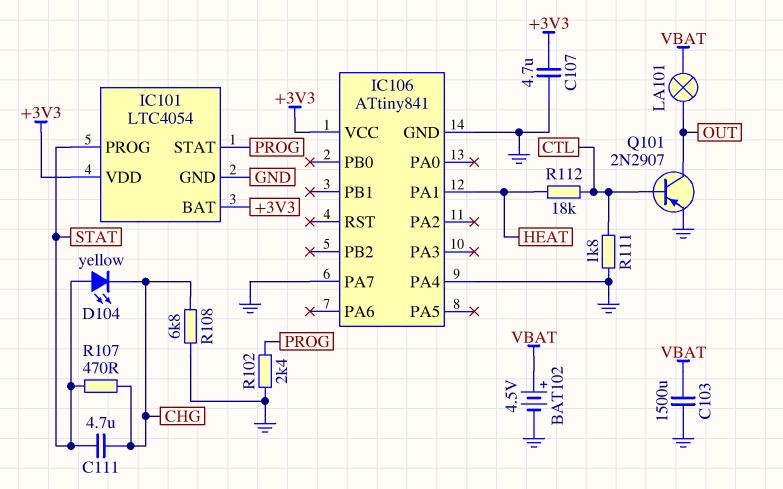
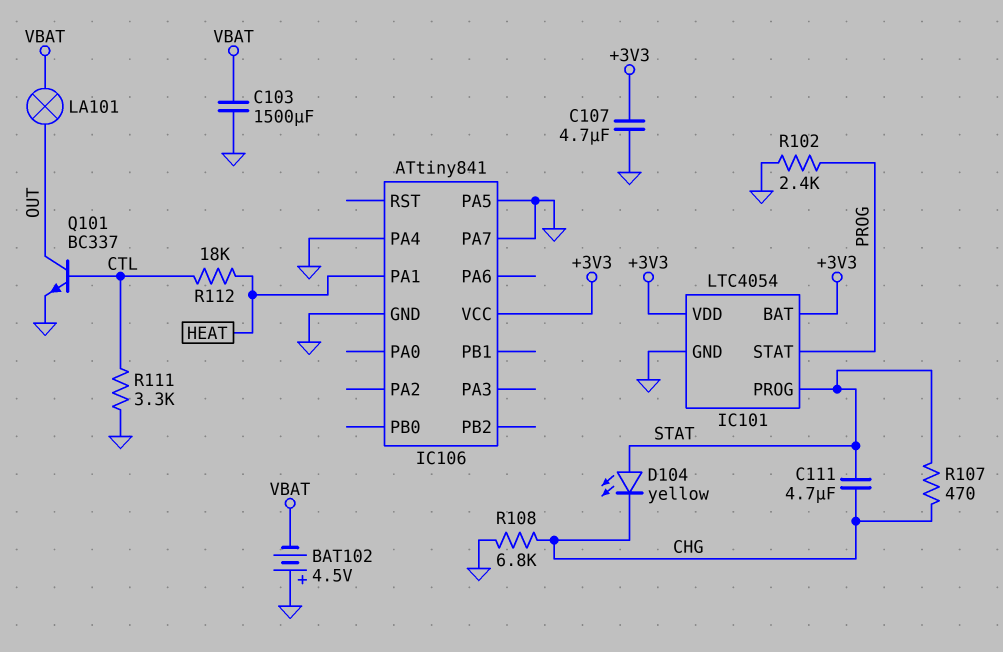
BAT102: 4.5V (plus VBAT, minus GND) -> 4.5V (plus GND, minus VBAT)
IC106 pin PA5: none -> GND
Q101: PNP 2N2907 (B CTL, C OUT, E GND) -> NPN BC337 (B CTL, C OUT, E GND)
R111: 1.8k (CTL, GND) -> 3.3k (CTL, GND)

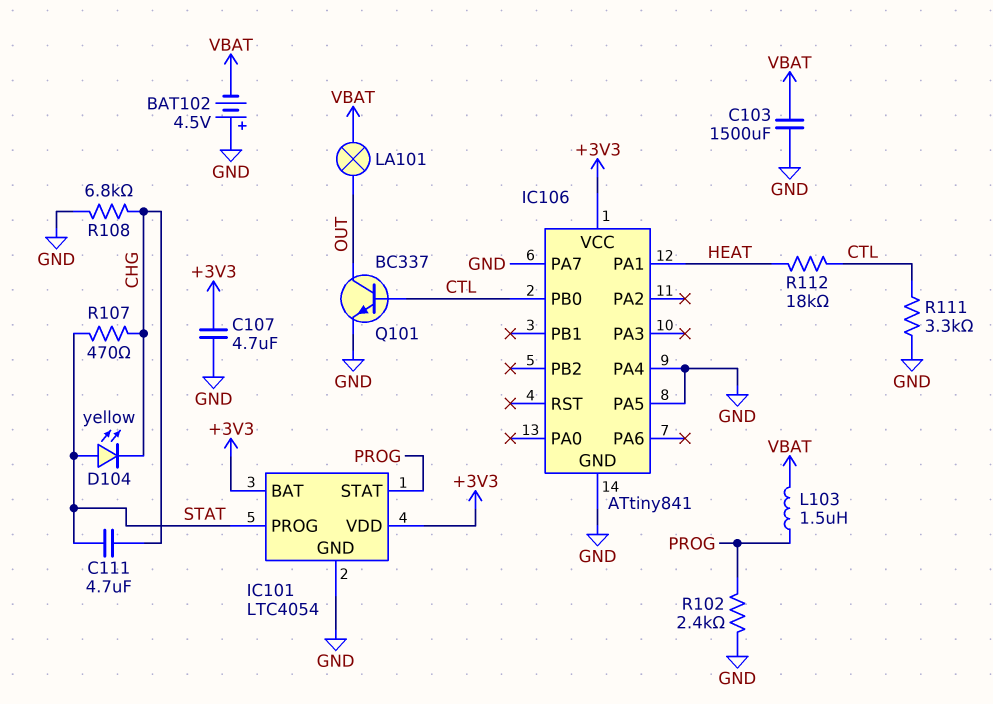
IC106 pin PB0: none -> CTL
L103: none -> 1.5uH (PROG, VBAT)

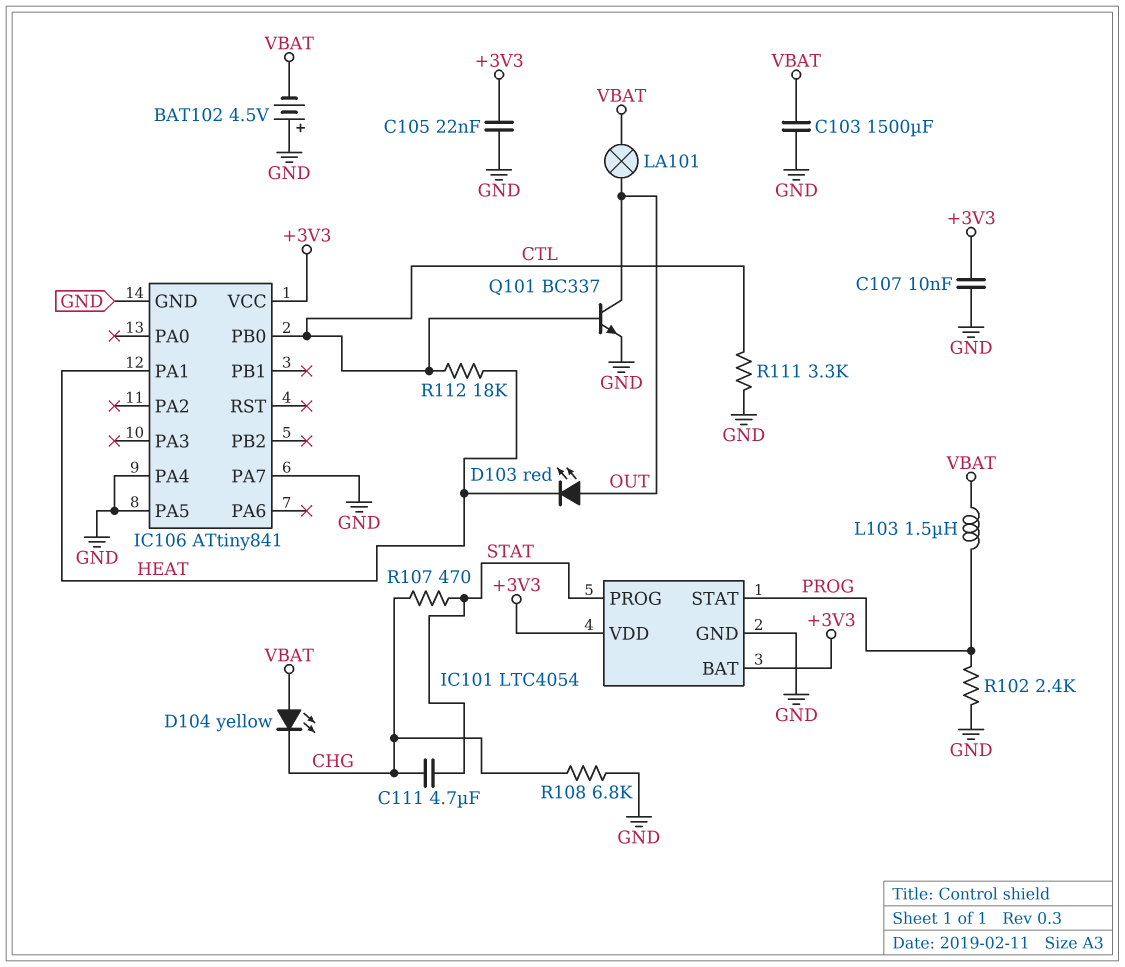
C105: none -> 22nF (+3V3, GND)
C107: 4.7uF (+3V3, GND) -> 10nF (+3V3, GND)
D103: none -> LED red (A OUT, K HEAT)
D104: LED yellow (A STAT, K CHG) -> LED yellow (A VBAT, K CHG)

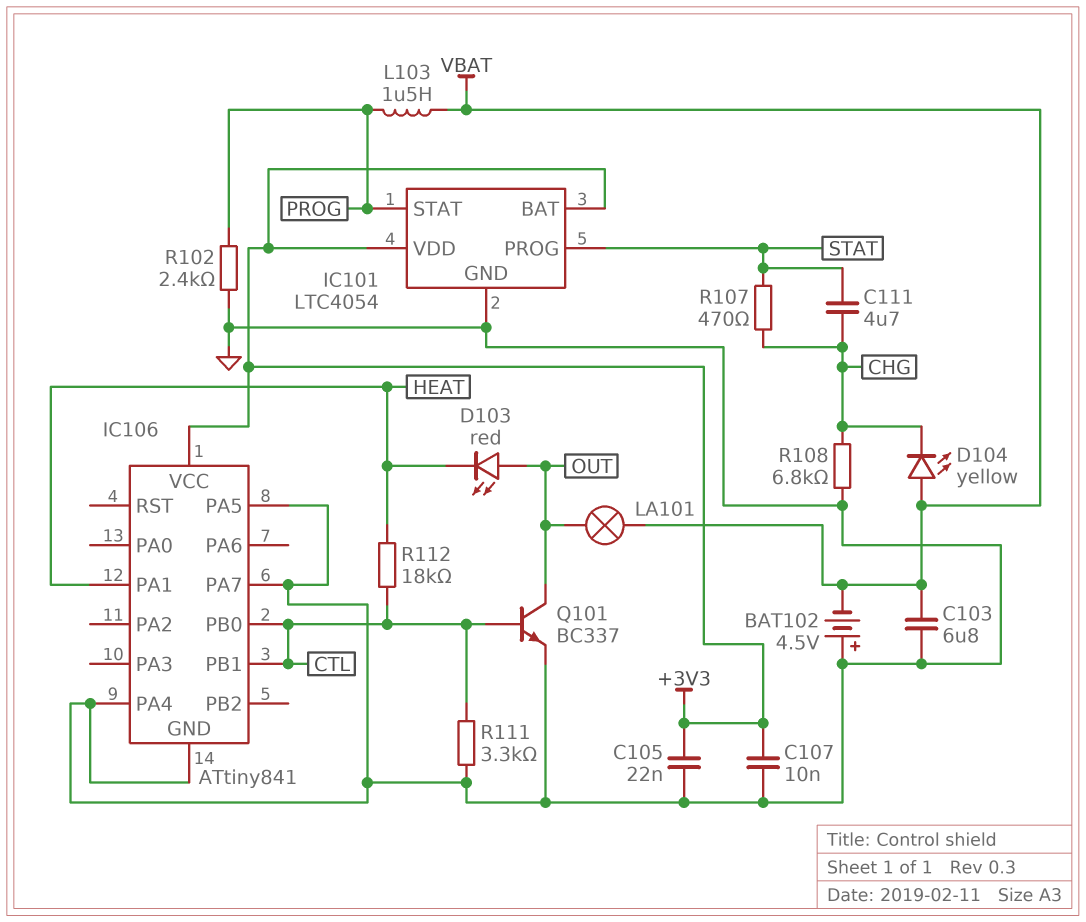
C103: 1500uF (GND, VBAT) -> 6.8uF (GND, VBAT)
IC106 pin PB1: none -> CTL

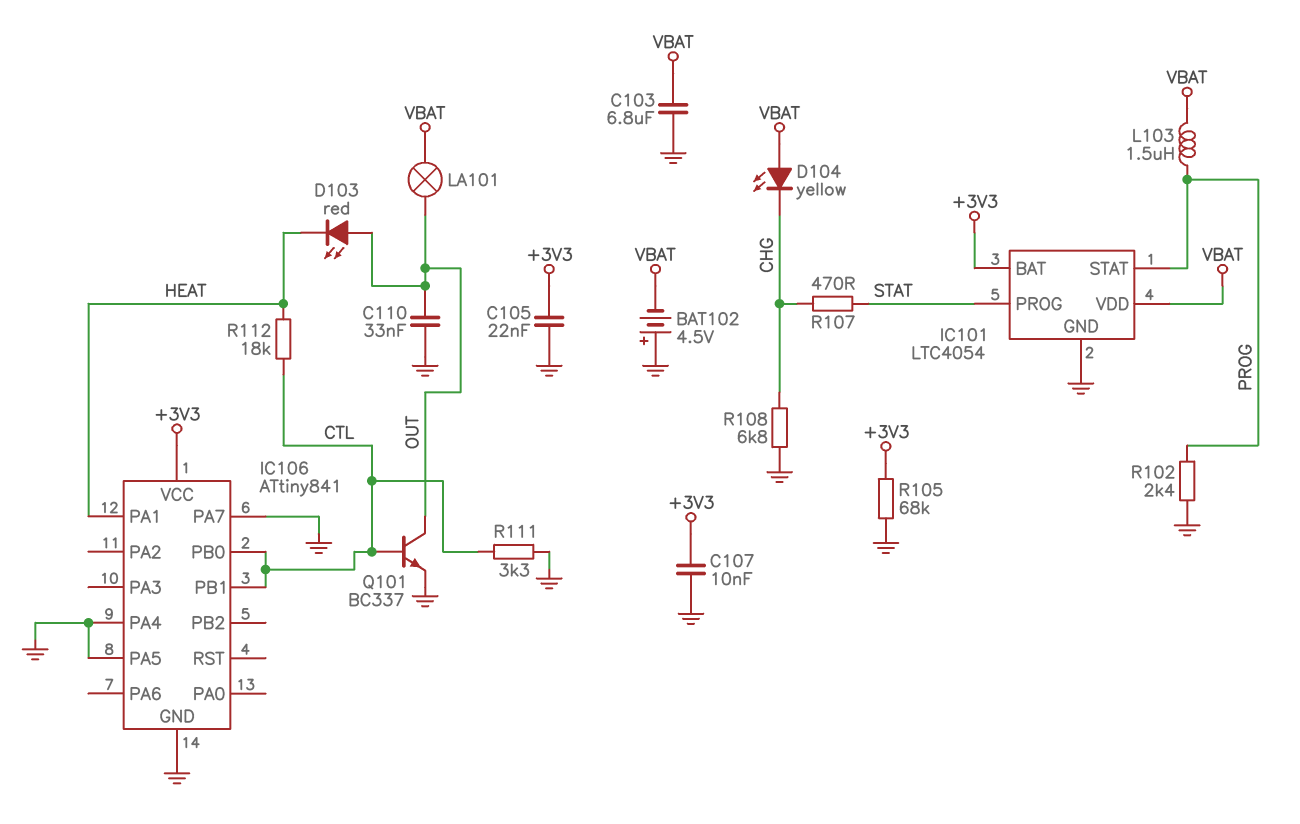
C110: none -> 33nF (GND, OUT)
C111: 4.7uF (CHG, STAT) -> none
IC101 pin VDD: +3V3 -> VBAT
R105: none -> 68k (+3V3, GND)

